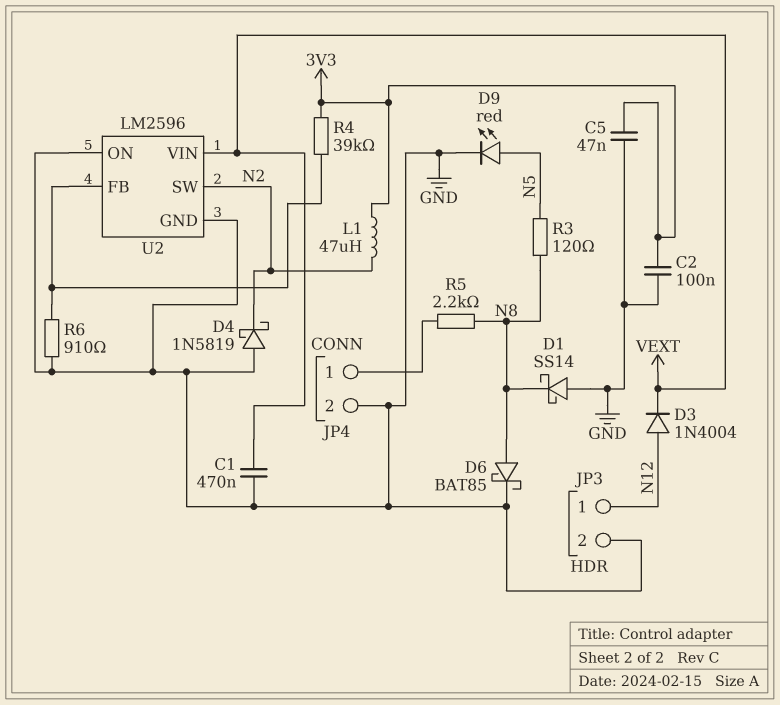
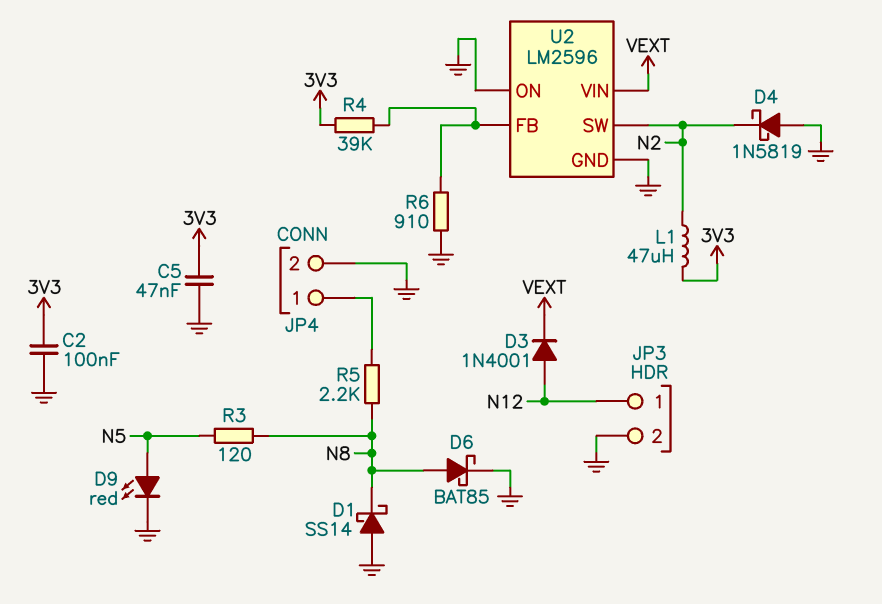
C1: 470nF (GND, VEXT) -> none
D3: diode 1N4004 (A N12, K VEXT) -> diode 1N4001 (A N12, K VEXT)

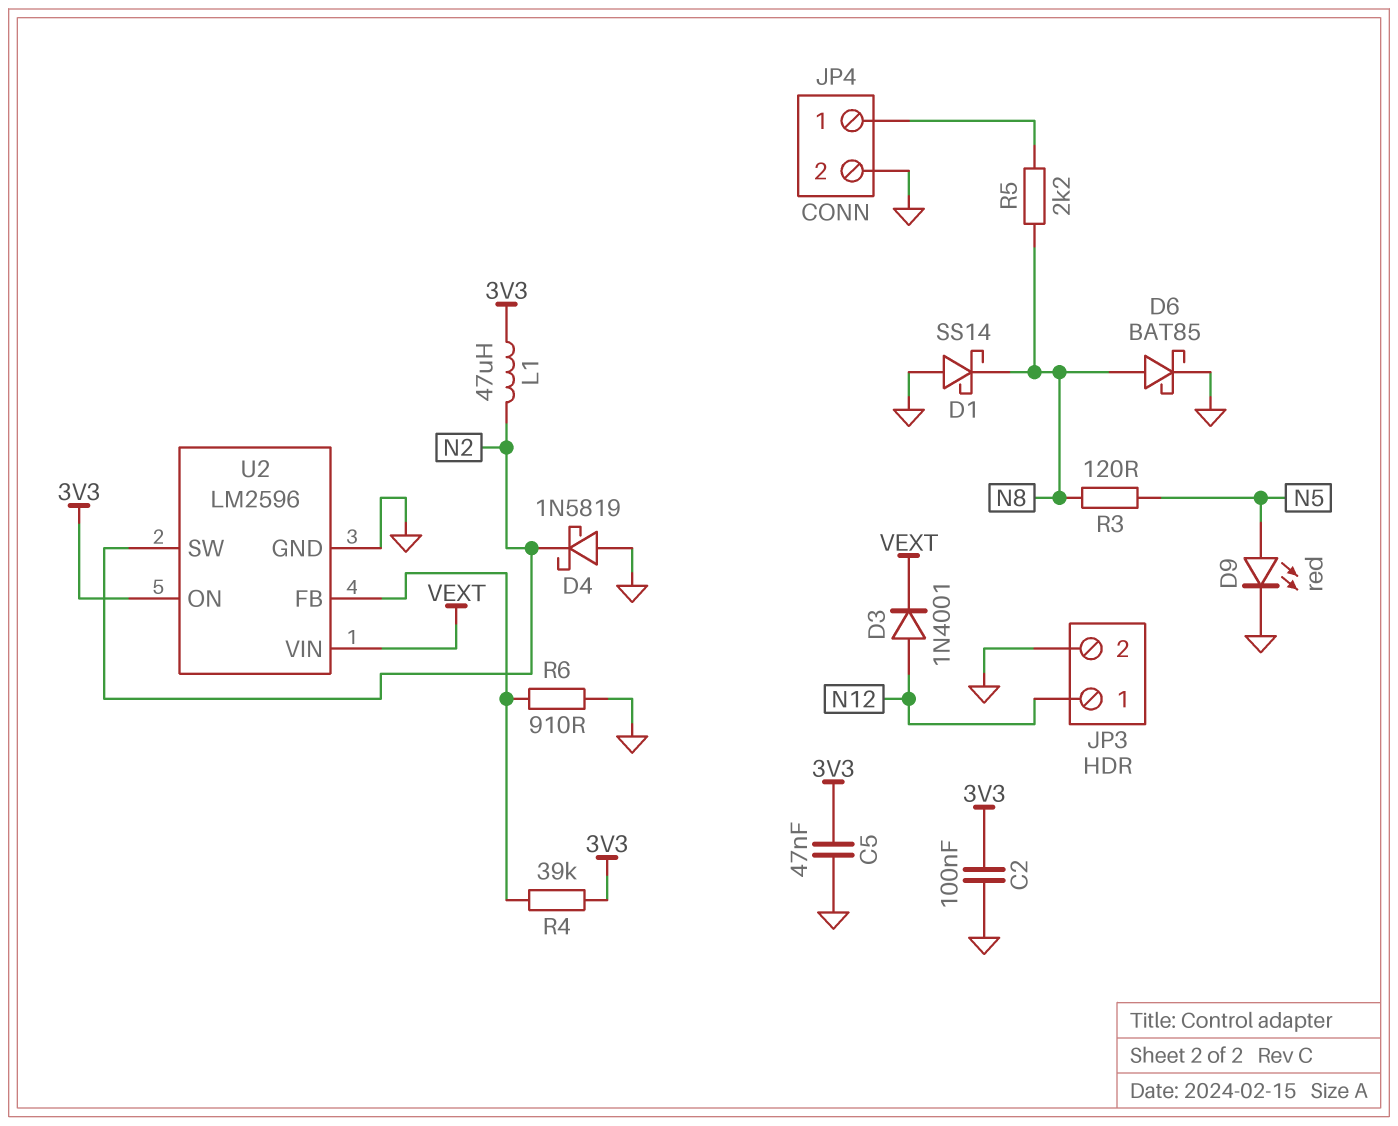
U2 pin ON: GND -> 3V3

